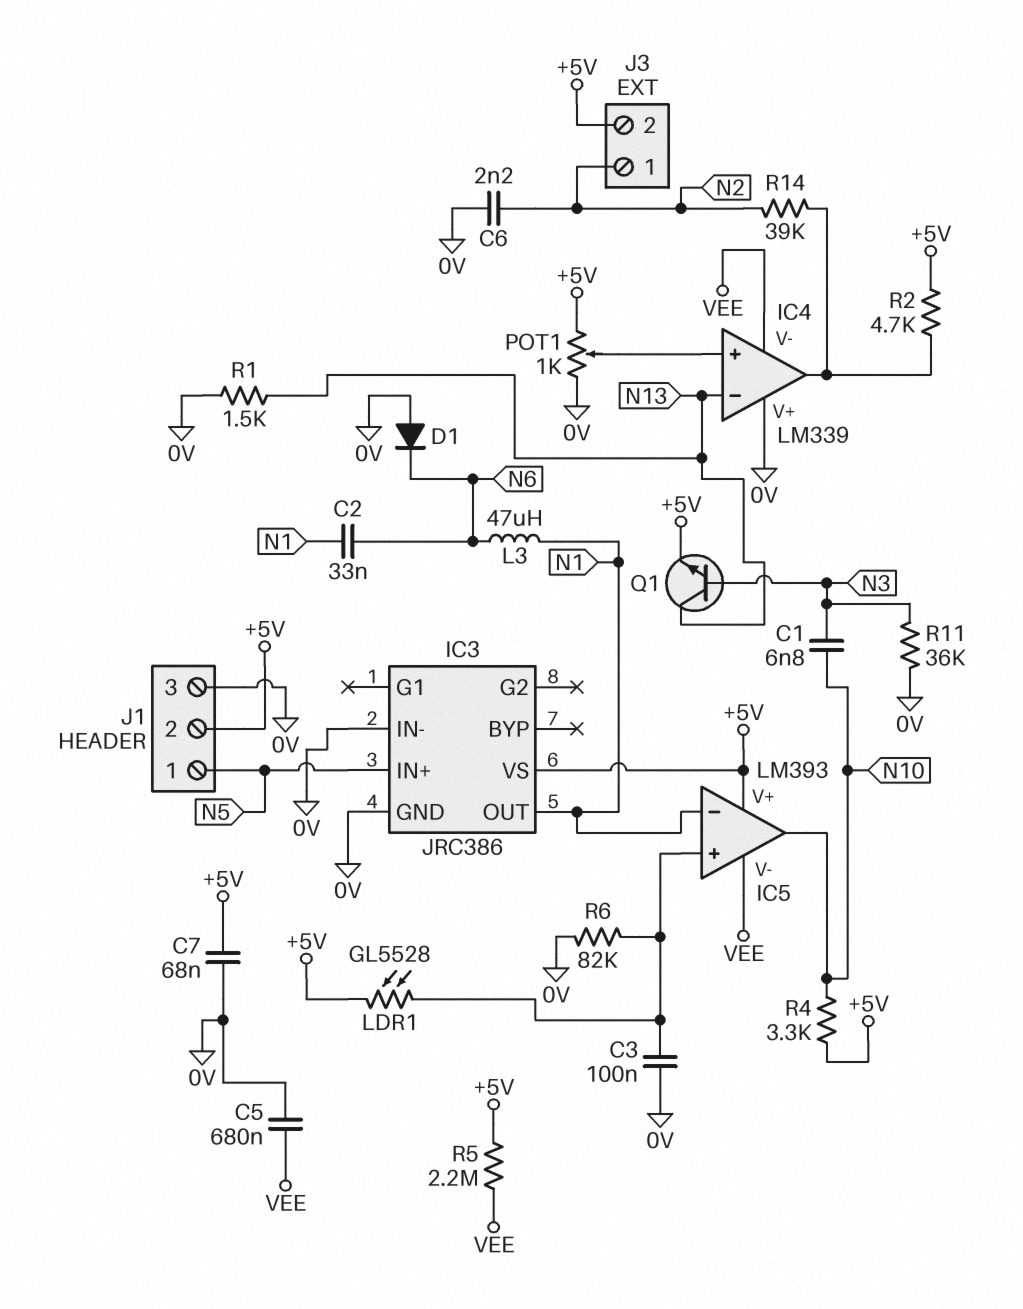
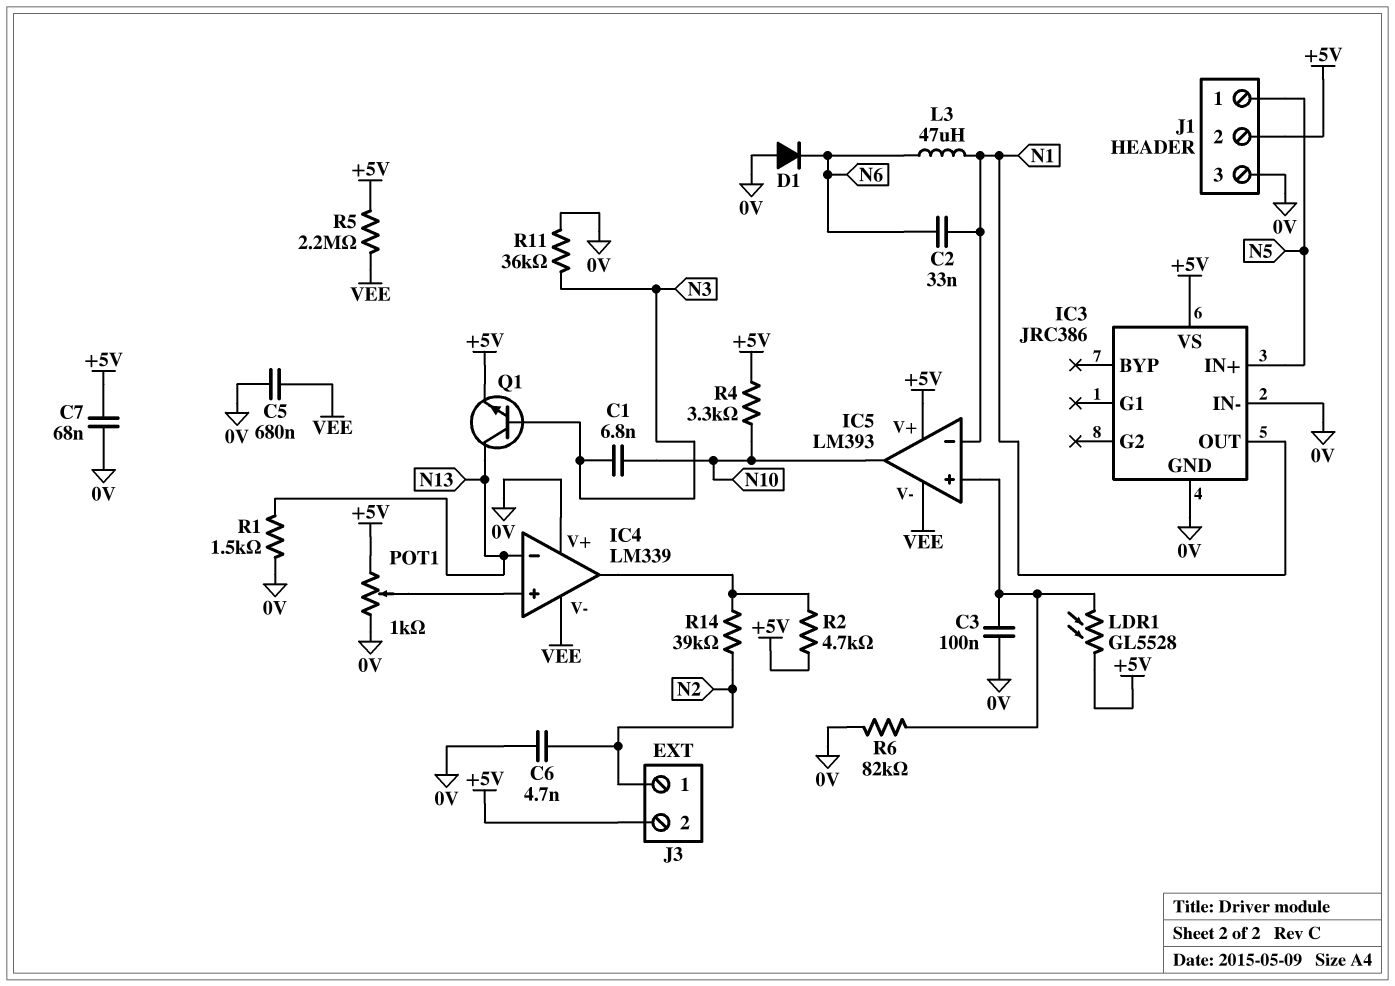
C6: 2.2nF (0V, N2) -> 4.7nF (0V, N2)

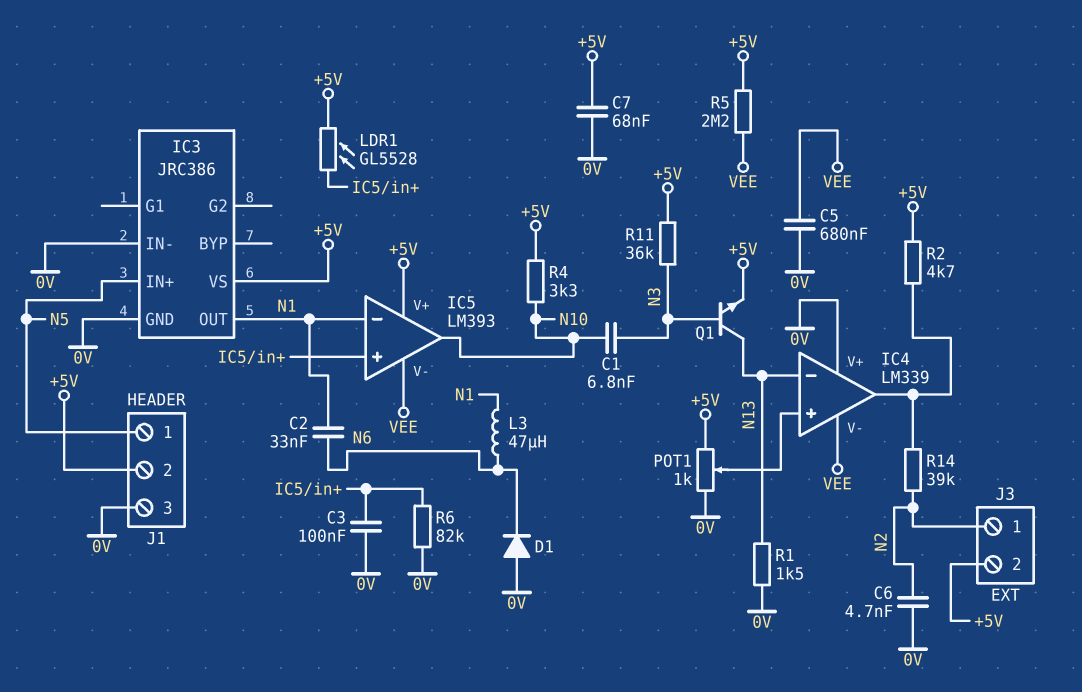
R11: 36k (0V, N3) -> 36k (+5V, N3)

